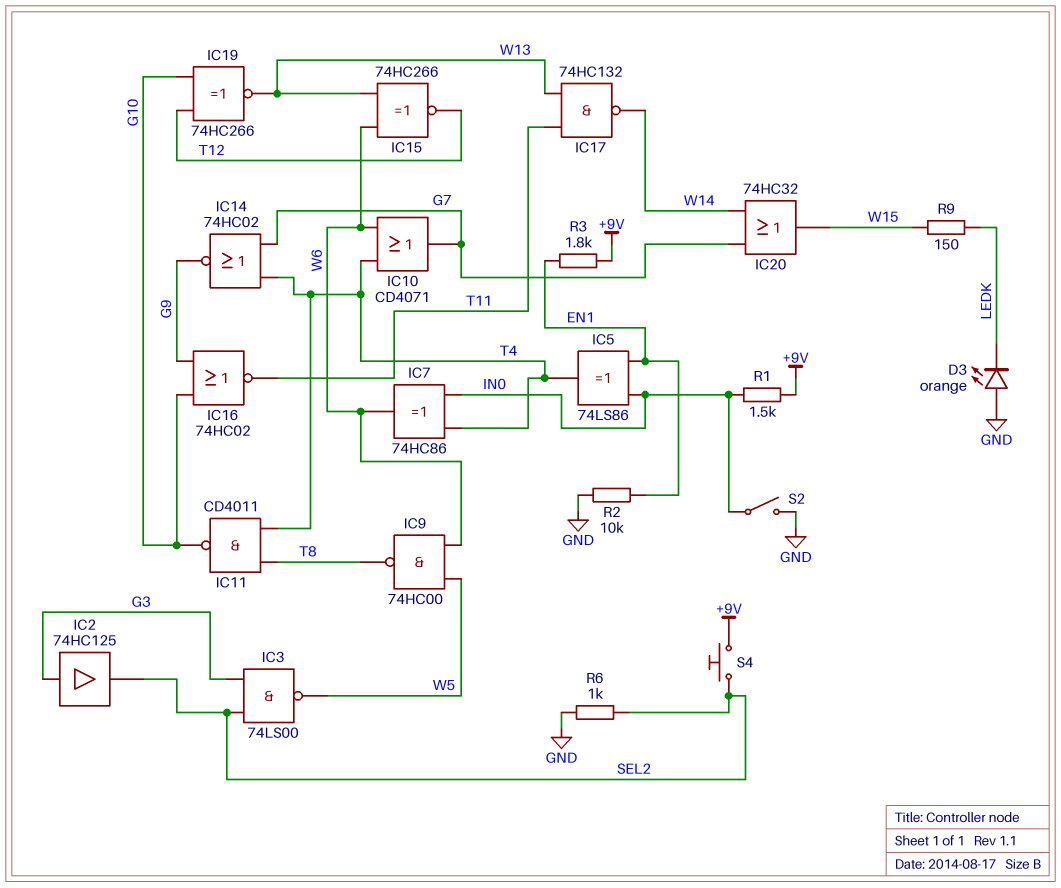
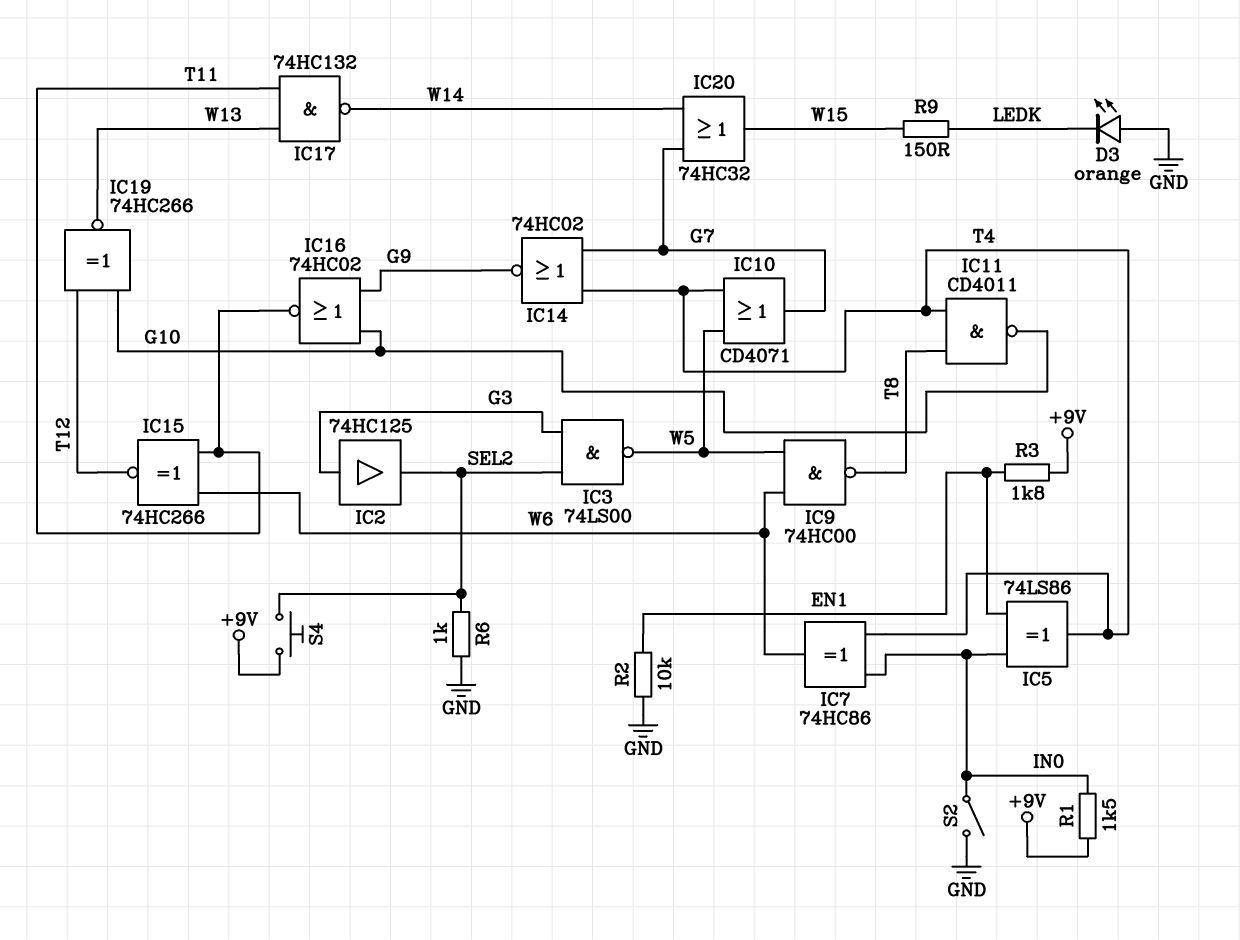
IC10: OR CD4071 (in T4, in W6, out G7) -> OR CD4071 (in T4, in W5, out G7)
IC15: XNOR 74HC266 (in W6, in W13, out T12) -> XNOR 74HC266 (in T11, in W6, out T12)

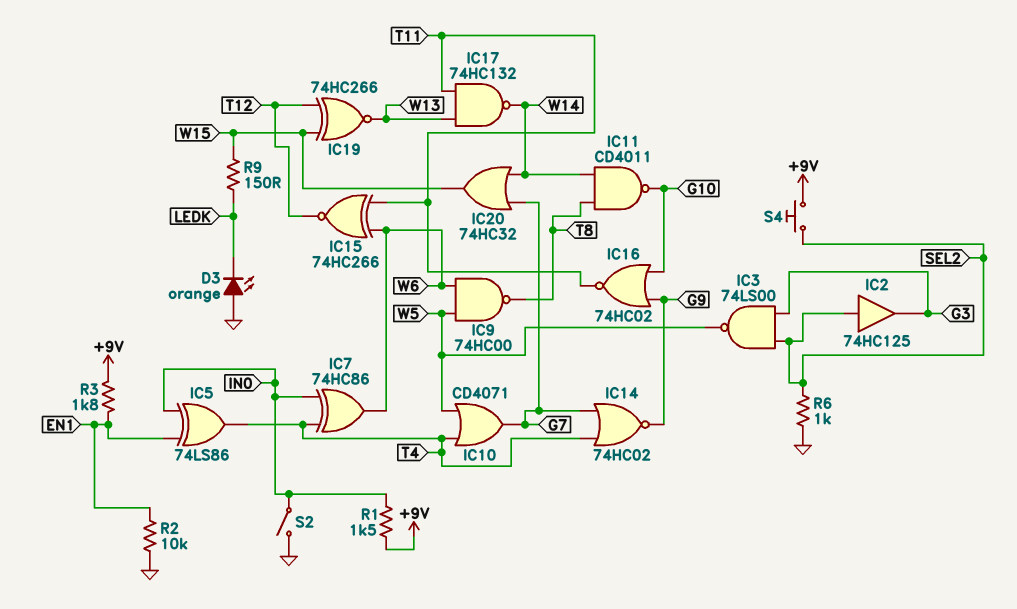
IC2: buffer 74HC125 (in G3, out SEL2) -> buffer 74HC125 (in SEL2, out G3)
IC11: NAND CD4011 (in T4, in T8, out G10) -> NAND CD4011 (in T8, in W14, out G10)
IC19: XNOR 74HC266 (in G10, in T12, out W13) -> XNOR 74HC266 (in T12, in W15, out W13)

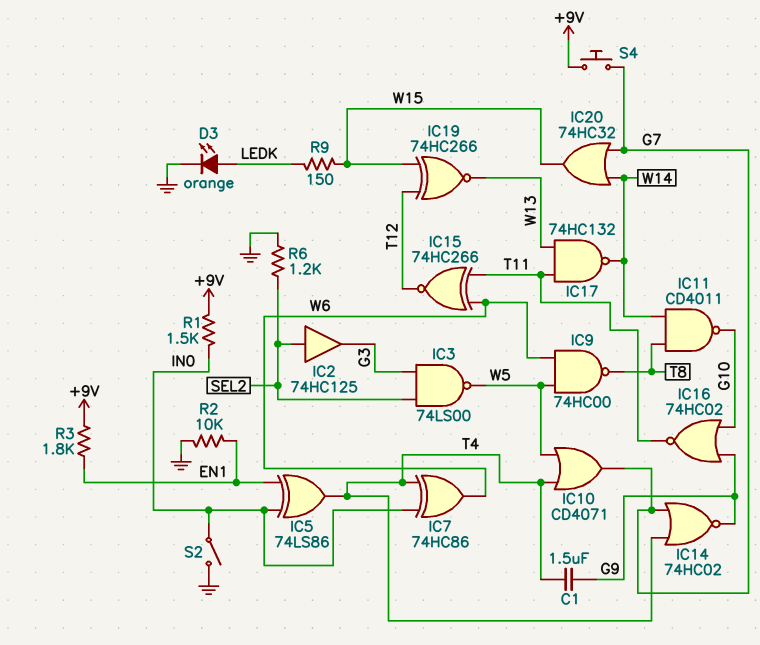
C1: none -> 1.5uF (G9, T4)
D3: LED orange (A GND, K LEDK) -> LED orange (A LEDK, K GND)
R6: 1k (GND, SEL2) -> 1.2k (GND, SEL2)
S4: button (+9V, SEL2) -> button (+9V, G7)

